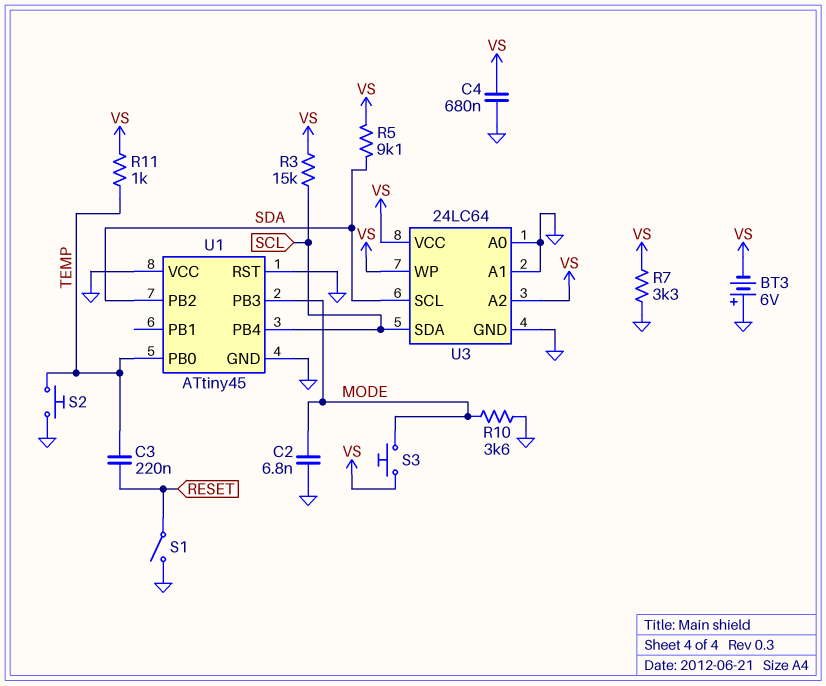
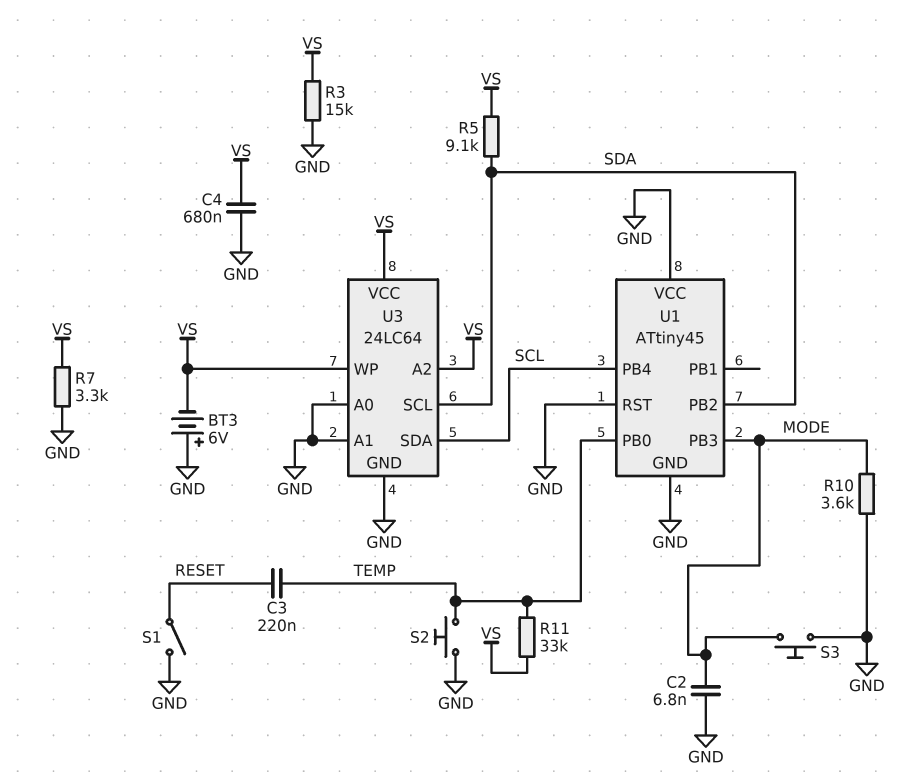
R3: 15k (SCL, VS) -> 15k (GND, VS)
R11: 1k (TEMP, VS) -> 33k (TEMP, VS)
S3: button (MODE, VS) -> button (GND, MODE)

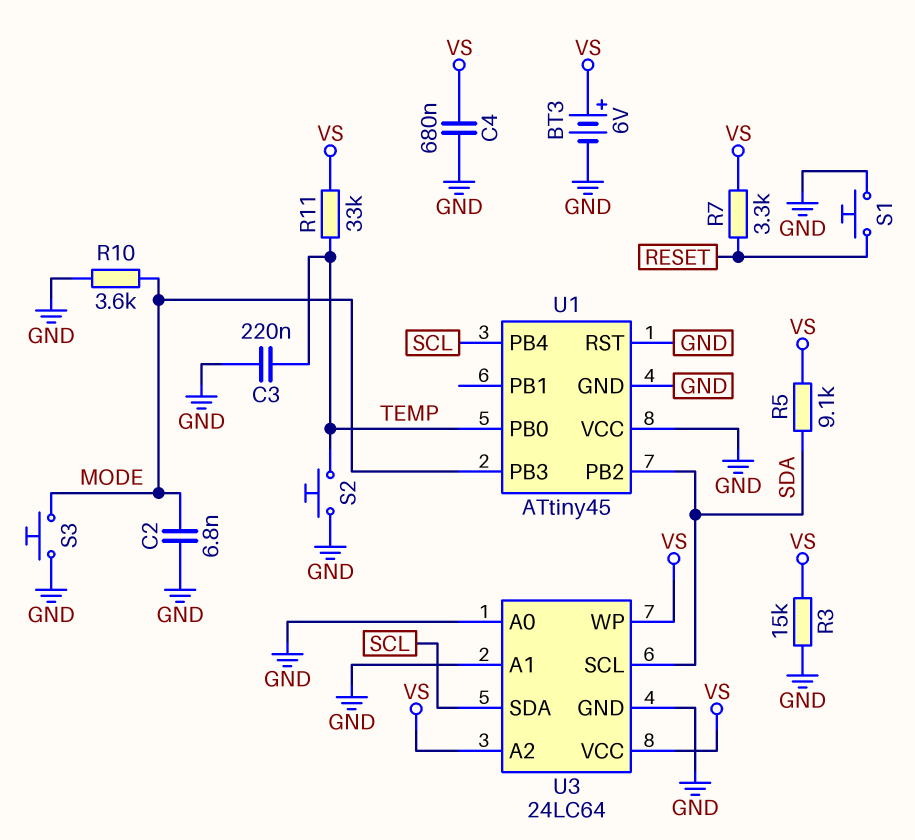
BT3: 6V (plus GND, minus VS) -> 6V (plus VS, minus GND)
C3: 220nF (RESET, TEMP) -> 220nF (GND, TEMP)
R7: 3.3k (GND, VS) -> 3.3k (RESET, VS)
S1: switch (GND, RESET) -> button (GND, RESET)

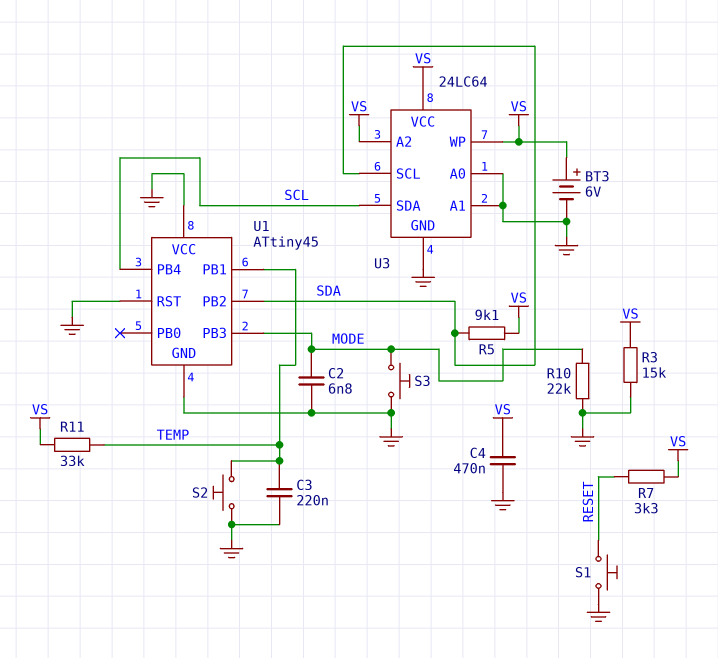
C4: 680nF (GND, VS) -> 470nF (GND, VS)
R10: 3.6k (GND, MODE) -> 22k (GND, MODE)
U1 pin PB0: TEMP -> none
U1 pin PB1: none -> TEMP

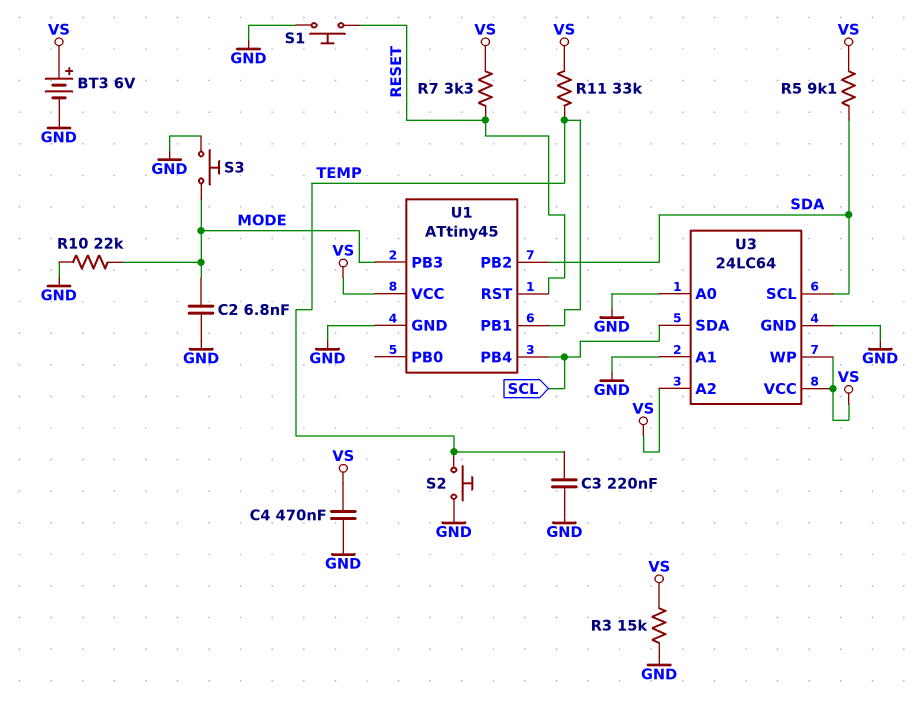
U1 pin RST: GND -> RESET
U1 pin VCC: GND -> VS

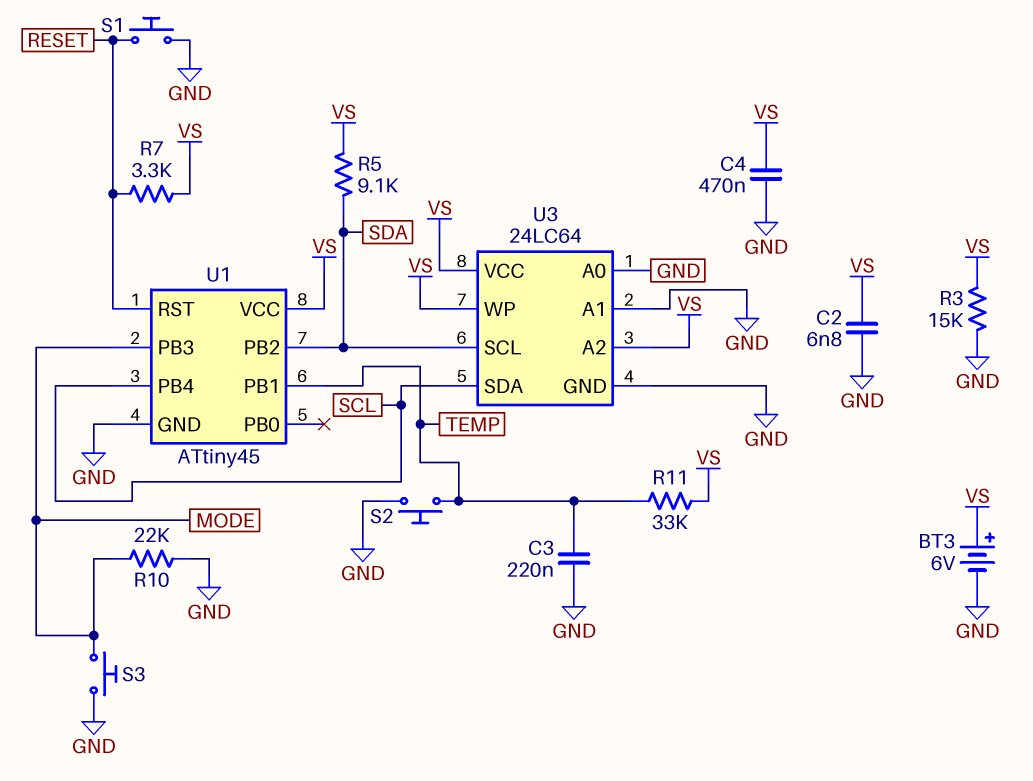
C2: 6.8nF (GND, MODE) -> 6.8nF (GND, VS)

